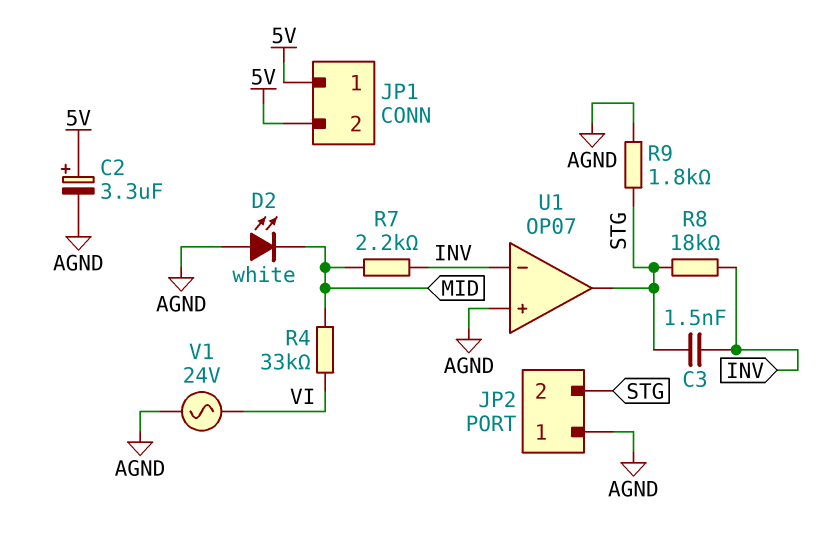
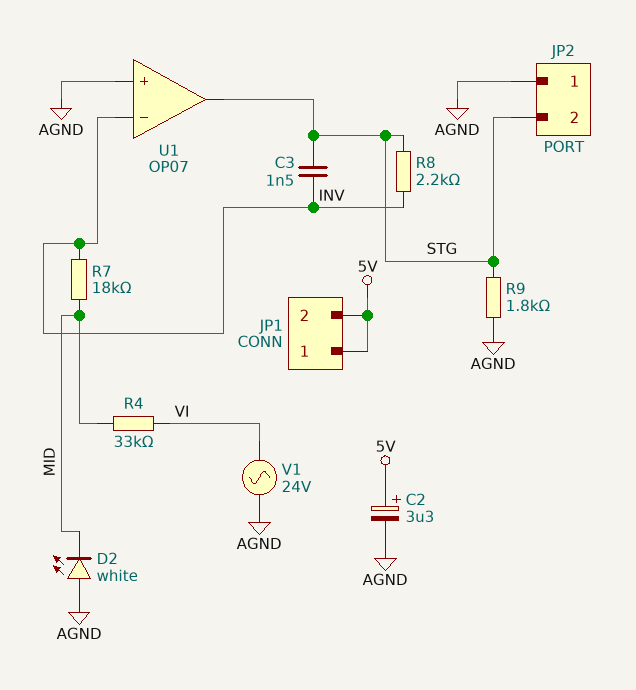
R7: 2.2k (INV, MID) -> 18k (INV, MID)
R8: 18k (INV, STG) -> 2.2k (INV, STG)

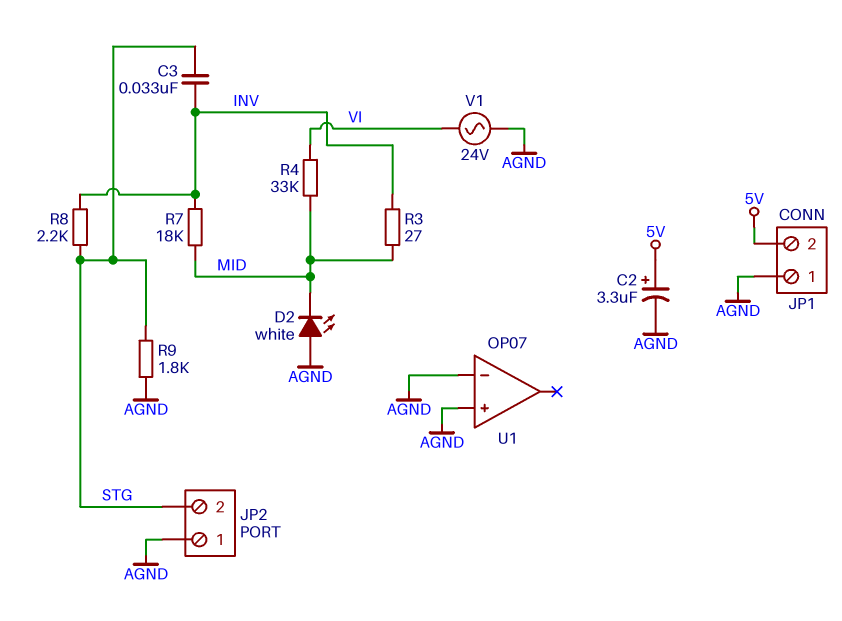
C3: 1.5nF (INV, STG) -> 33nF (INV, STG)
JP1 pin 1: 5V -> AGND
R3: none -> 27 (INV, MID)
U1 pin in-: INV -> AGND
U1 pin out: STG -> none

